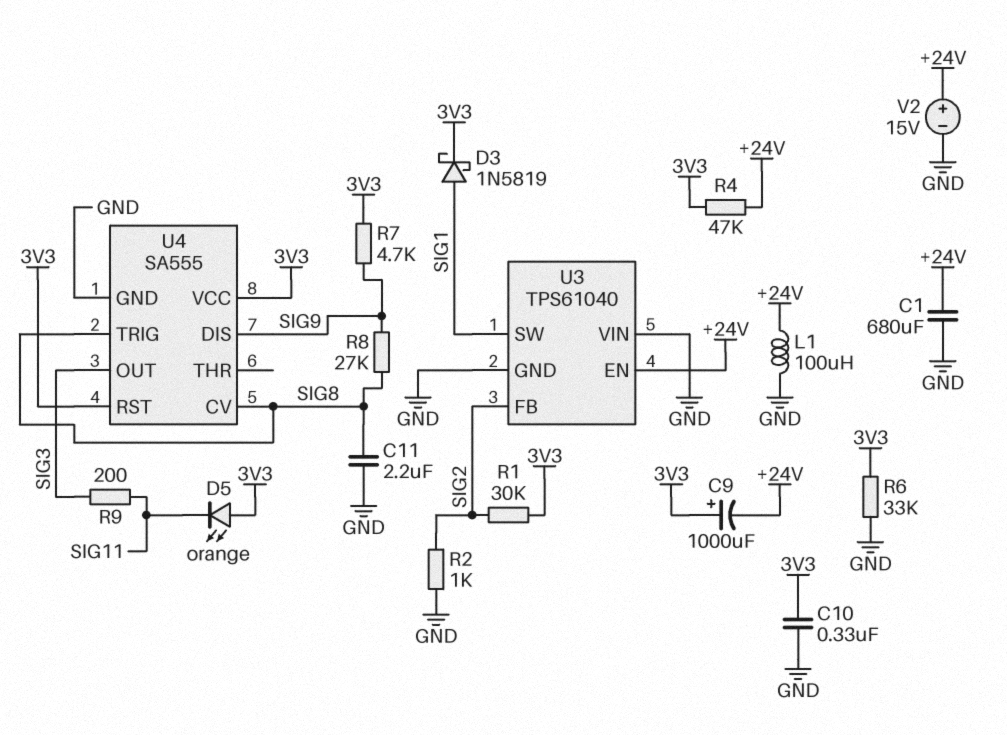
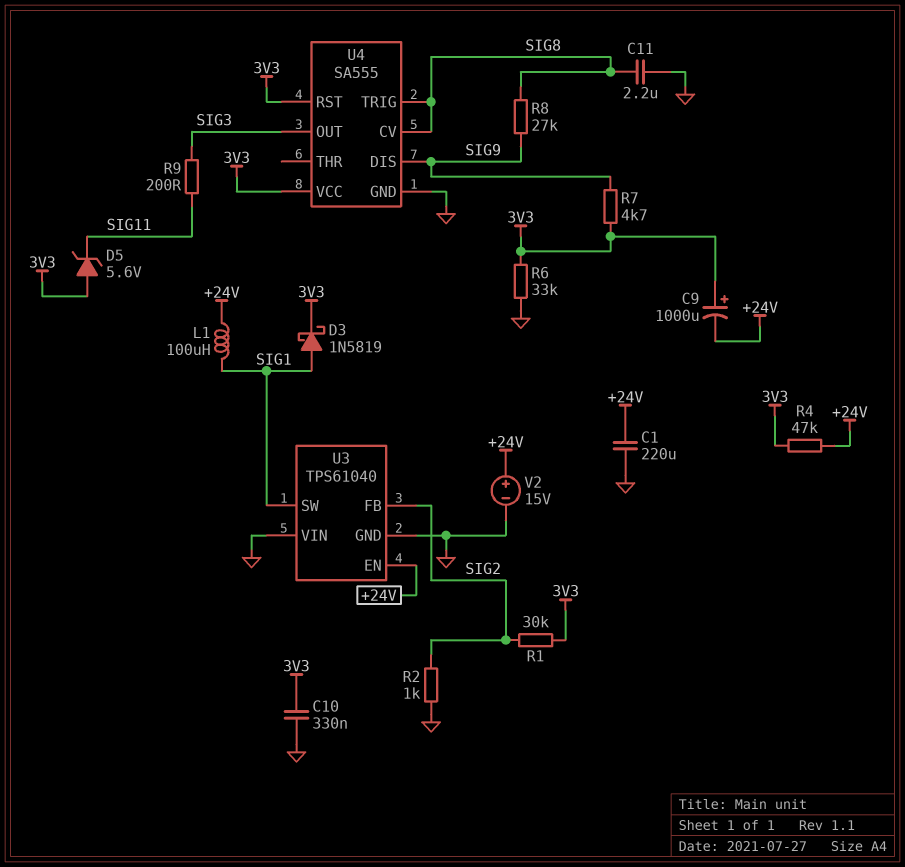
C1: 680uF (+24V, GND) -> 220uF (+24V, GND)
D5: LED orange (A 3V3, K SIG11) -> zener 5.6V (A 3V3, K SIG11)
L1: 100uH (+24V, GND) -> 100uH (+24V, SIG1)

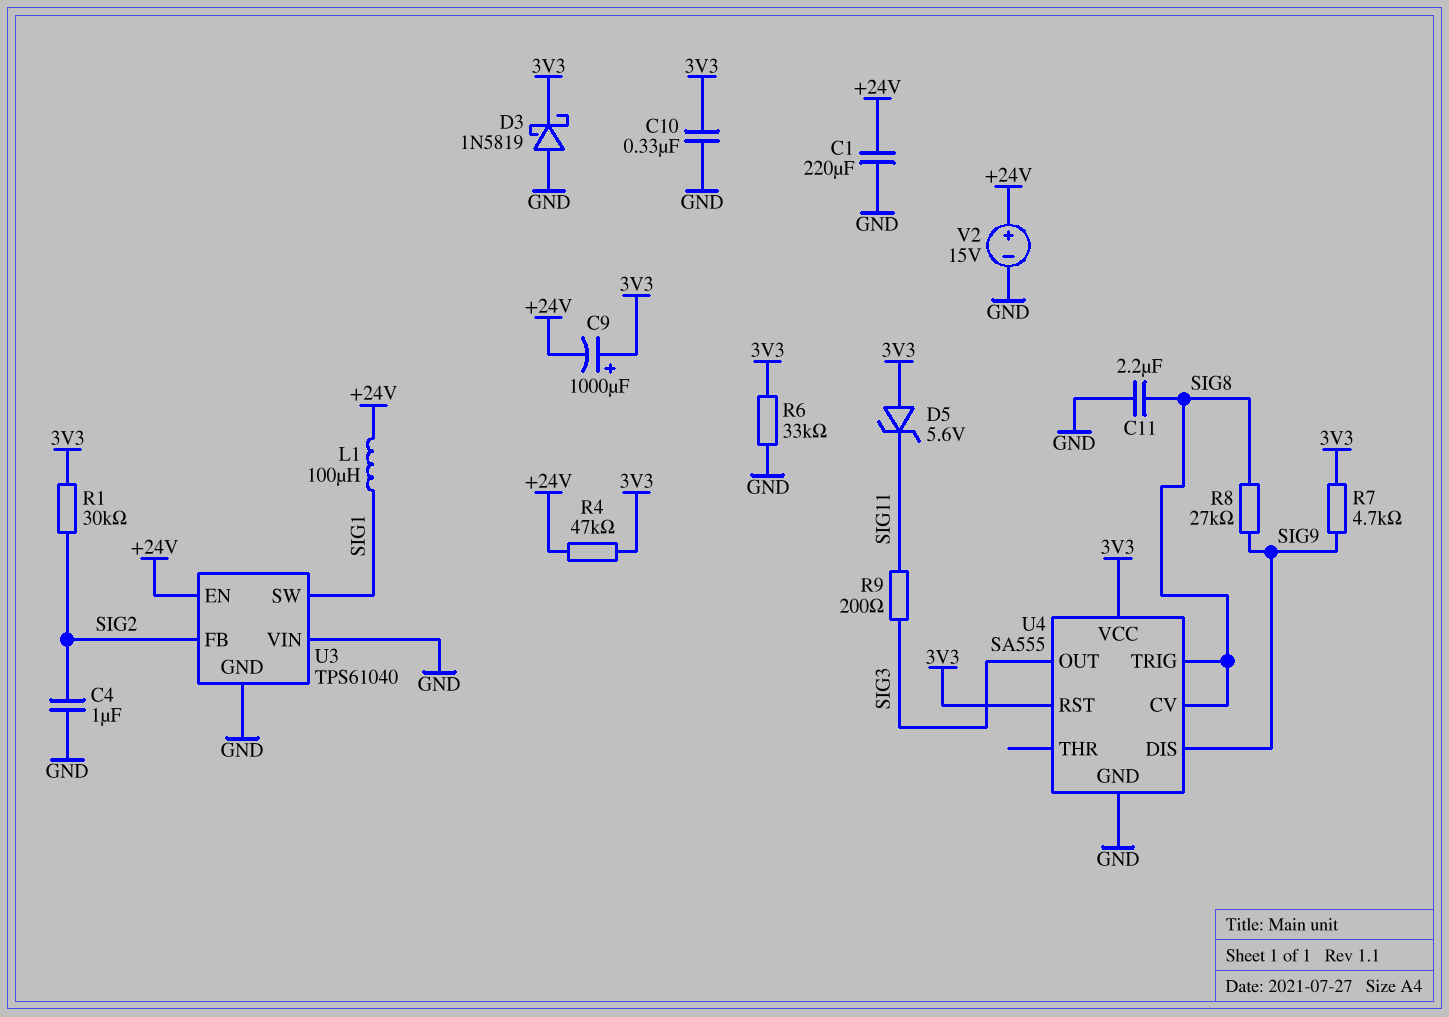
C4: none -> 1uF (GND, SIG2)
D3: schottky 1N5819 (A SIG1, K 3V3) -> schottky 1N5819 (A GND, K 3V3)
R2: 1k (GND, SIG2) -> none

